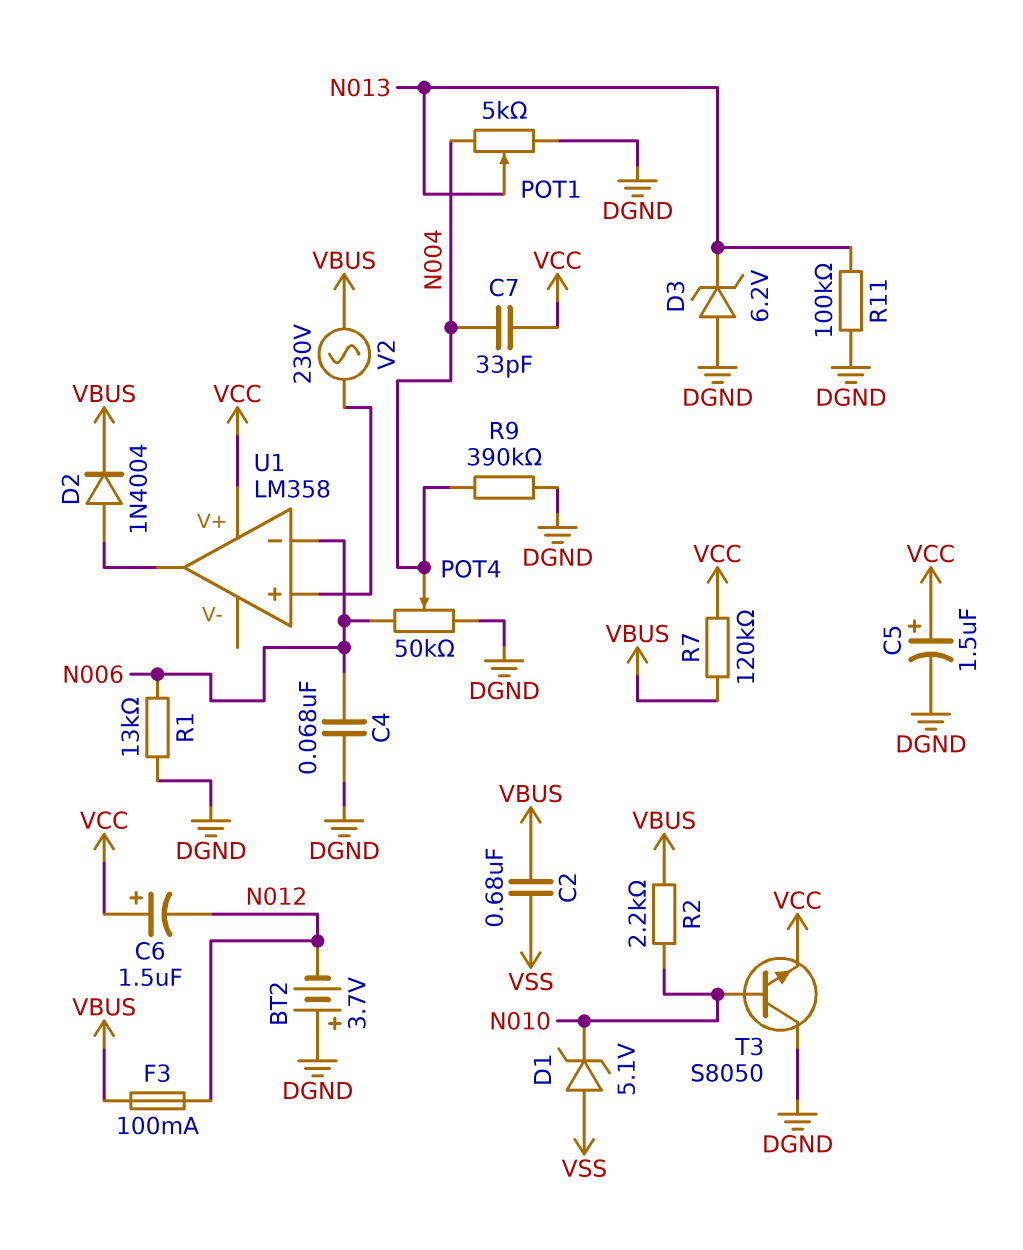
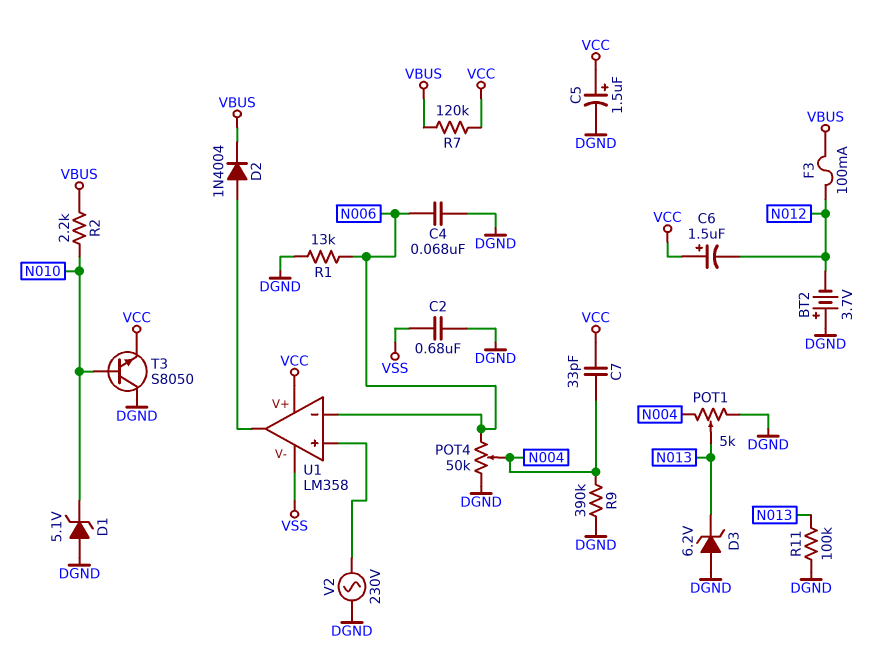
C2: 680nF (VBUS, VSS) -> 680nF (DGND, VSS)
D1: zener 5.1V (A VSS, K N010) -> zener 5.1V (A DGND, K N010)
U1 pin V-: none -> VSS
V2: AC 230V (U1/in+, VBUS) -> AC 230V (DGND, U1/in+)

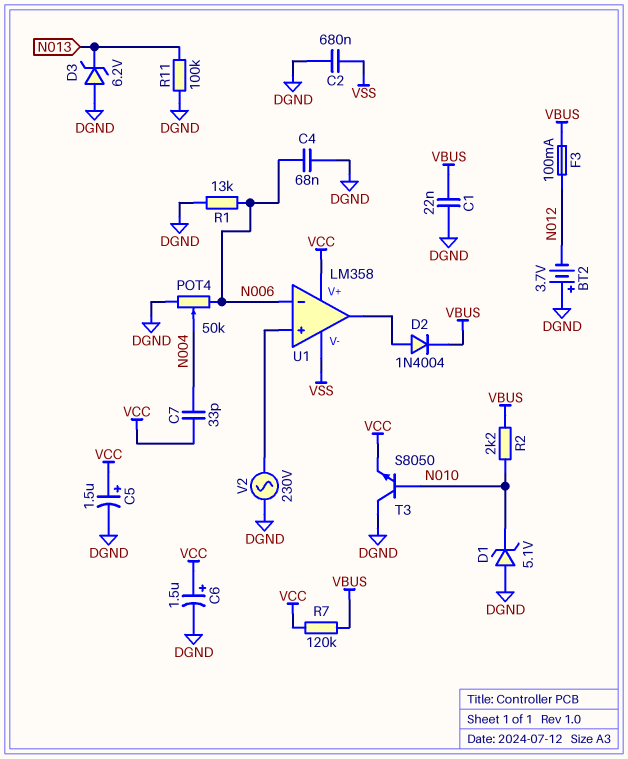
C1: none -> 22nF (DGND, VBUS)
C6: 1.5uF (plus VCC, minus N012) -> 1.5uF (plus VCC, minus DGND)
POT1: 5k (DGND, N004, wiper N013) -> none
R9: 390k (DGND, N004) -> none

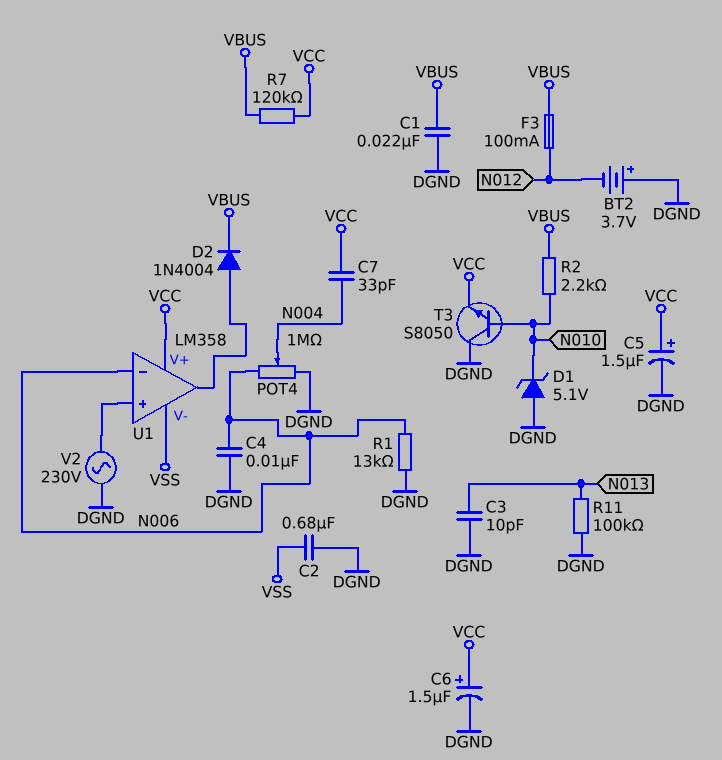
C3: none -> 10pF (DGND, N013)
C4: 68nF (DGND, N006) -> 10nF (DGND, N006)
D3: zener 6.2V (A DGND, K N013) -> none
POT4: 50k (DGND, N006, wiper N004) -> 1M (DGND, N006, wiper N004)

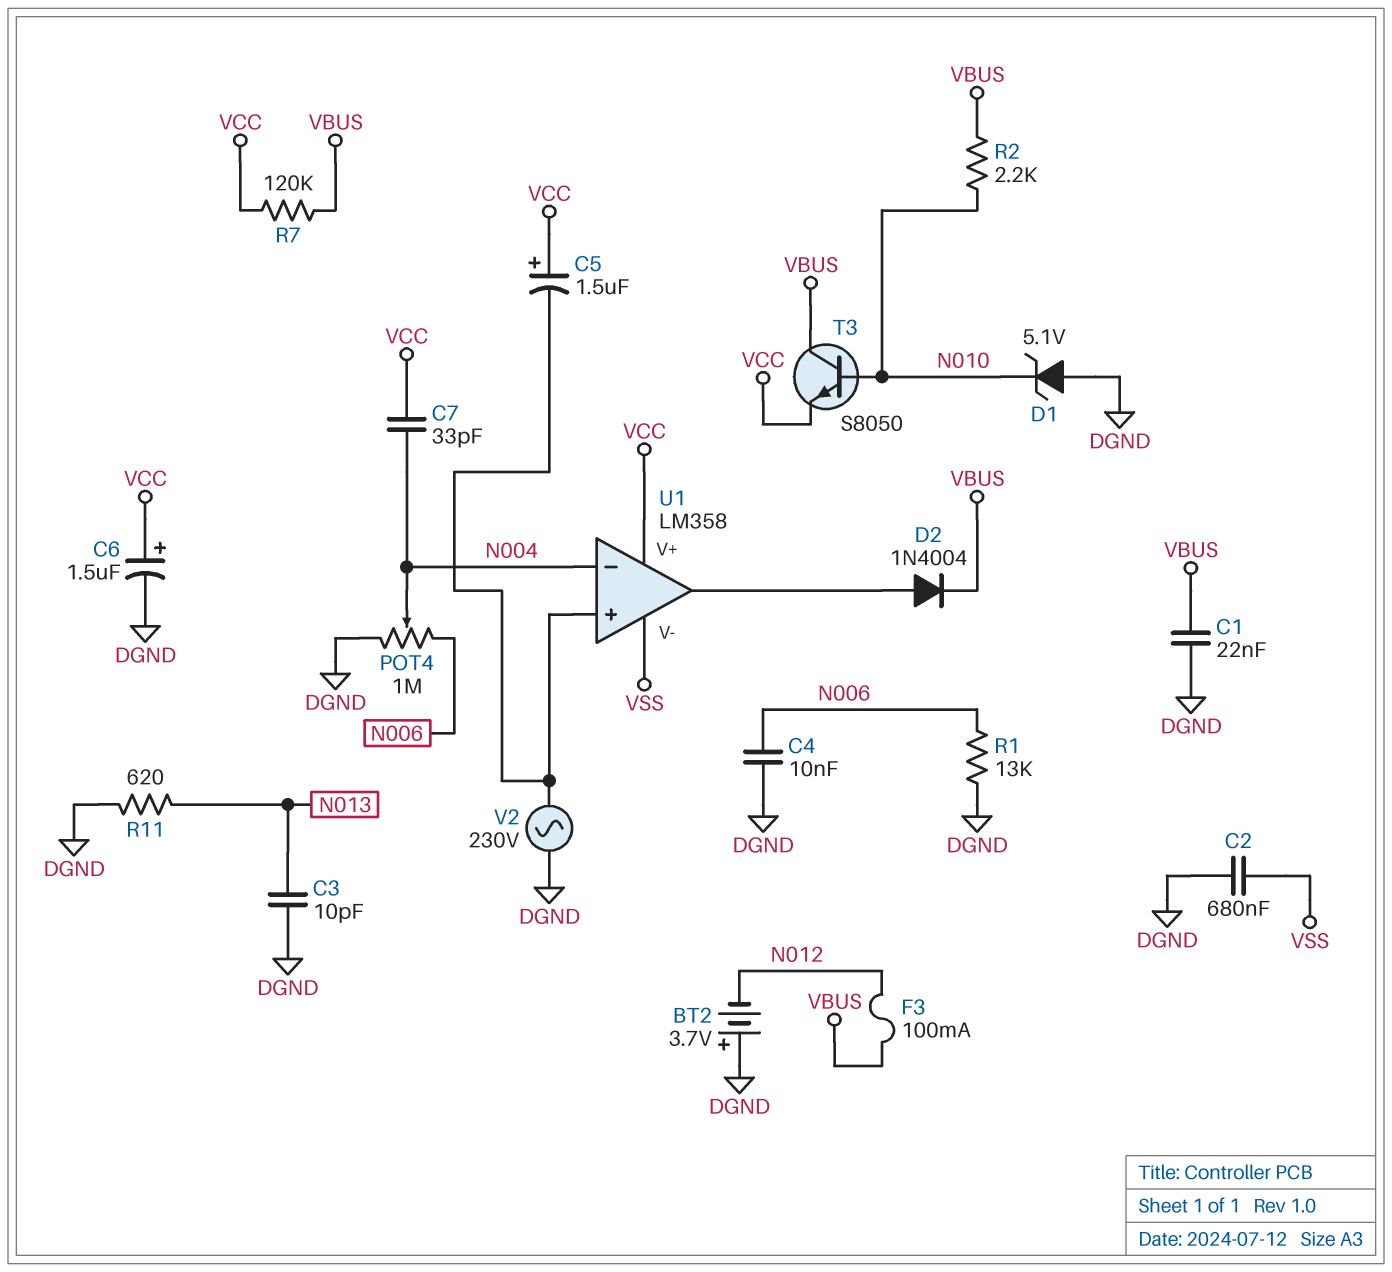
C5: 1.5uF (plus VCC, minus DGND) -> 1.5uF (plus VCC, minus U1/in+)
R11: 100k (DGND, N013) -> 620 (DGND, N013)
T3: NPN S8050 (B N010, C DGND, E VCC) -> NPN S8050 (B N010, C VBUS, E VCC)
U1 pin in-: N006 -> N004

